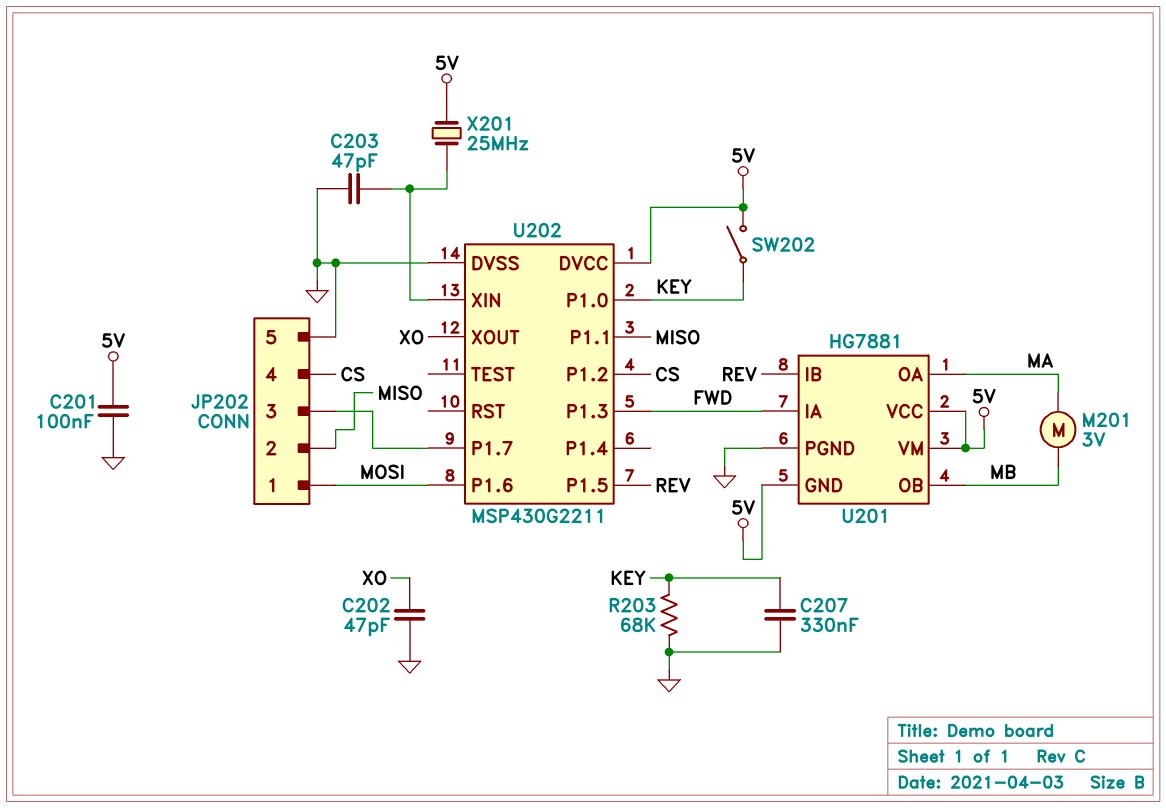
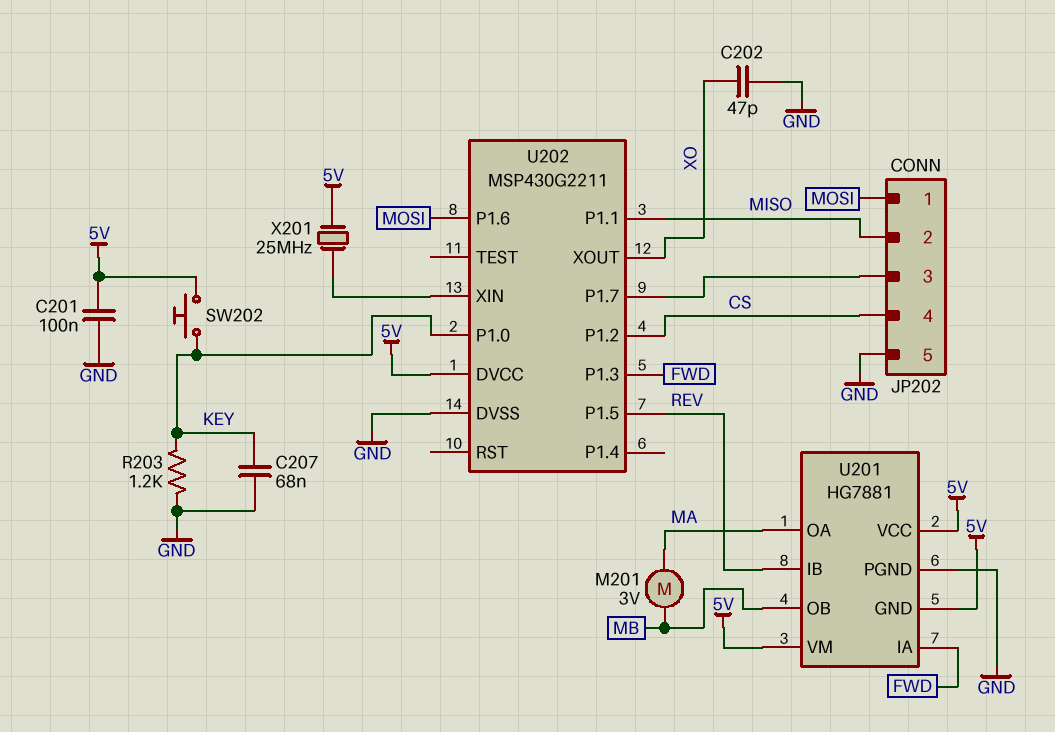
C203: 47pF (GND, U202/XIN) -> none
C207: 330nF (GND, KEY) -> 68nF (GND, KEY)
R203: 68k (GND, KEY) -> 1.2k (GND, KEY)
SW202: switch (5V, KEY) -> button (5V, KEY)

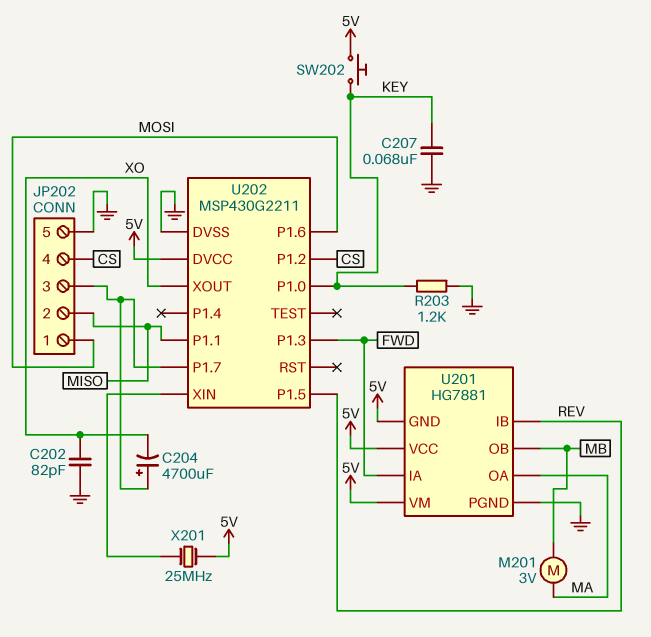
C201: 100nF (5V, GND) -> none
C202: 47pF (GND, XO) -> 82pF (GND, XO)
C204: none -> 4700uF (plus JP202/3, minus XO)

